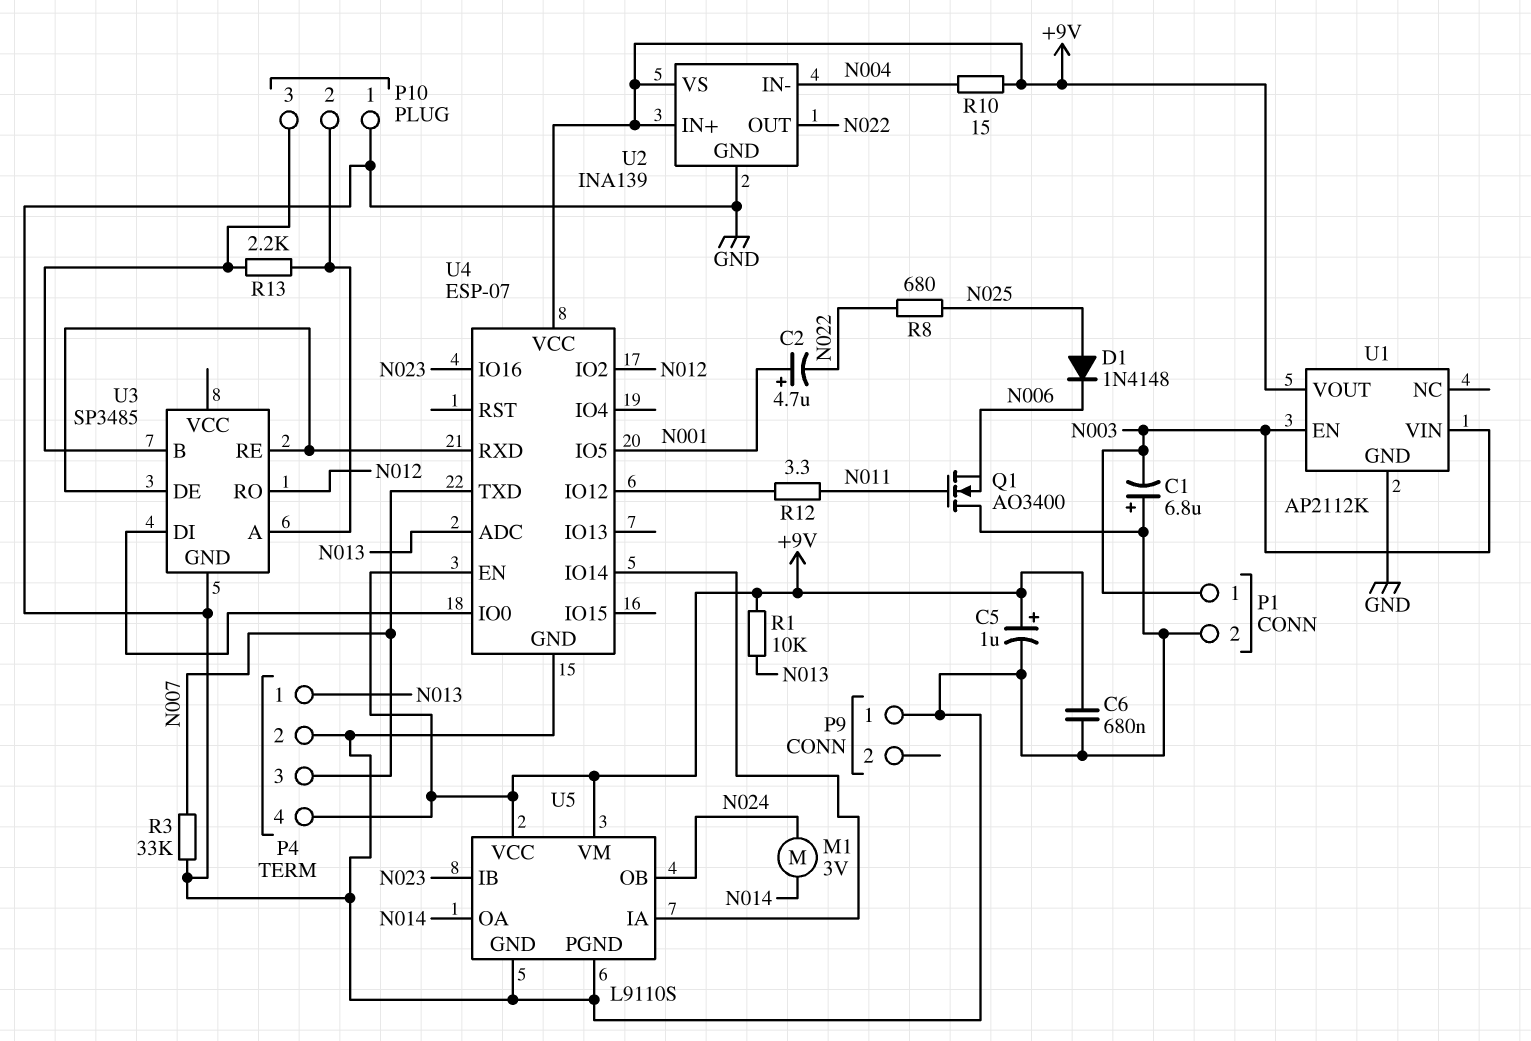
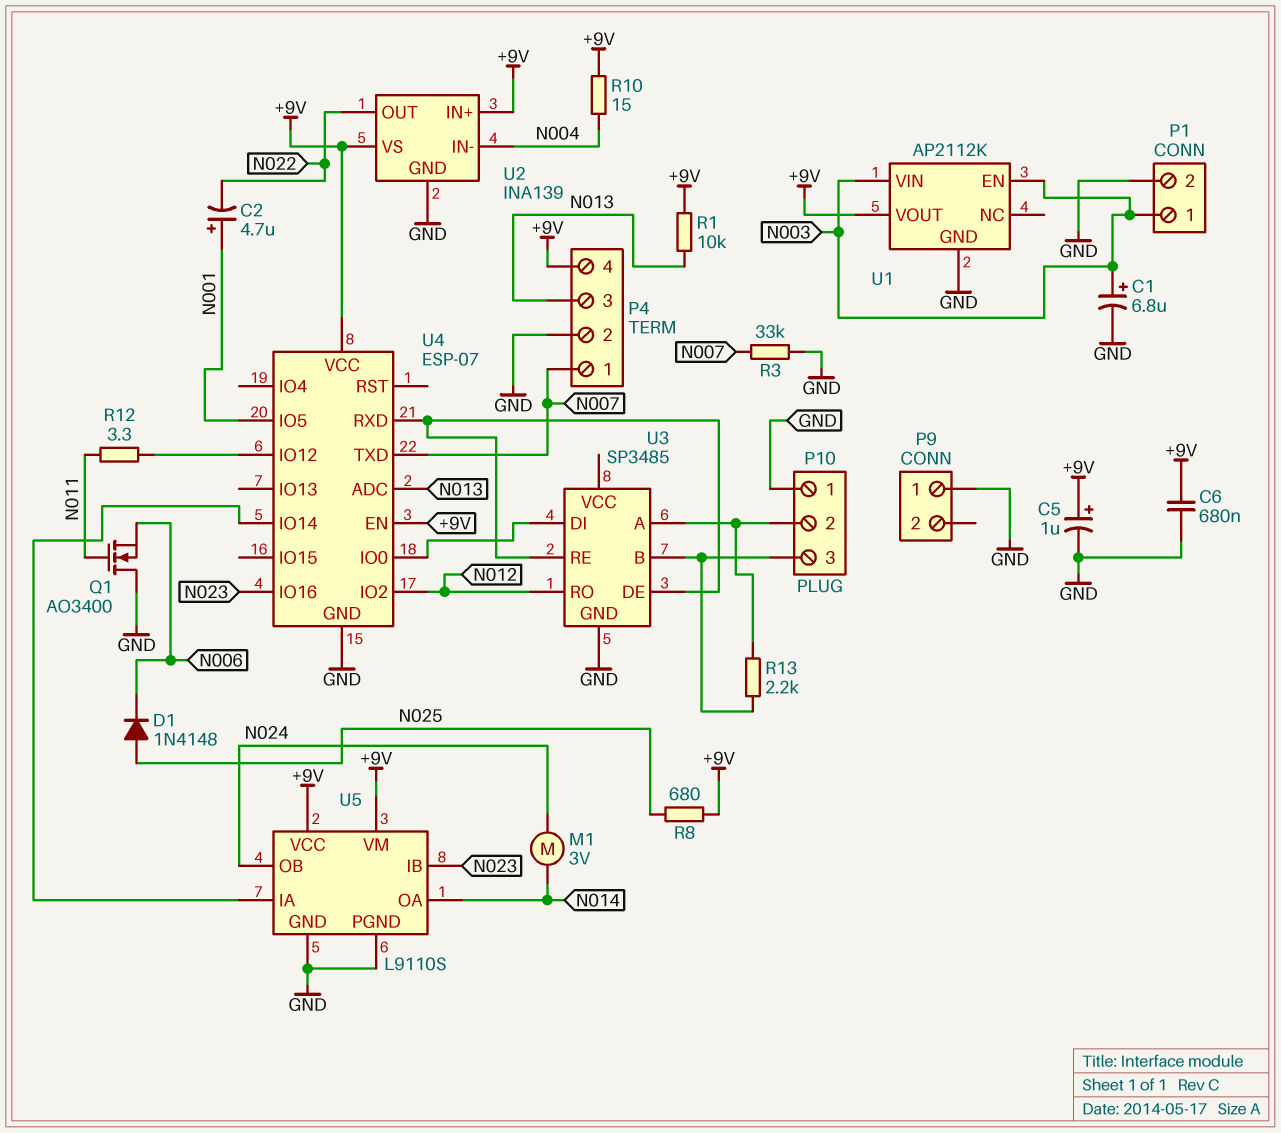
C1: 6.8uF (plus GND, minus N003) -> 6.8uF (plus N003, minus GND)
P4 pin 1: N013 -> N007
P4 pin 3: N007 -> N013
R8: 680 (N022, N025) -> 680 (+9V, N025)

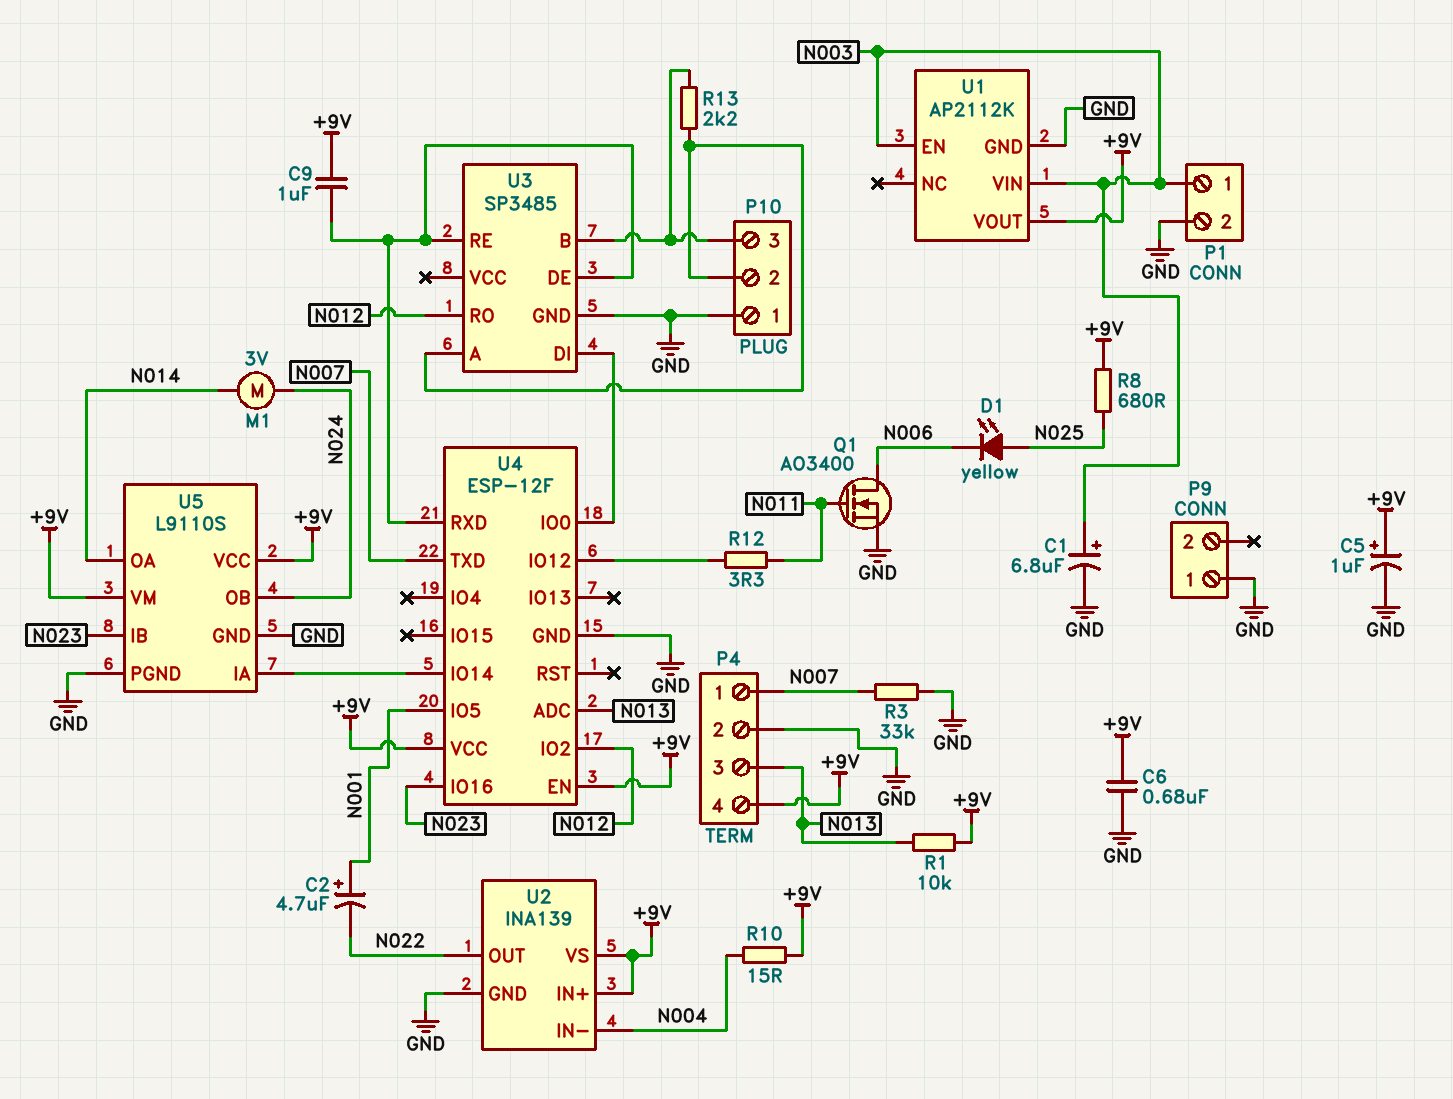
C9: none -> 1uF (+9V, U3/DE)
D1: diode 1N4148 (A N025, K N006) -> LED yellow (A N025, K N006)
Q1: NMOS AO3400 (G N011, D GND, S N006) -> NMOS AO3400 (G N011, D N006, S GND)
U4: ESP-07 -> ESP-12F

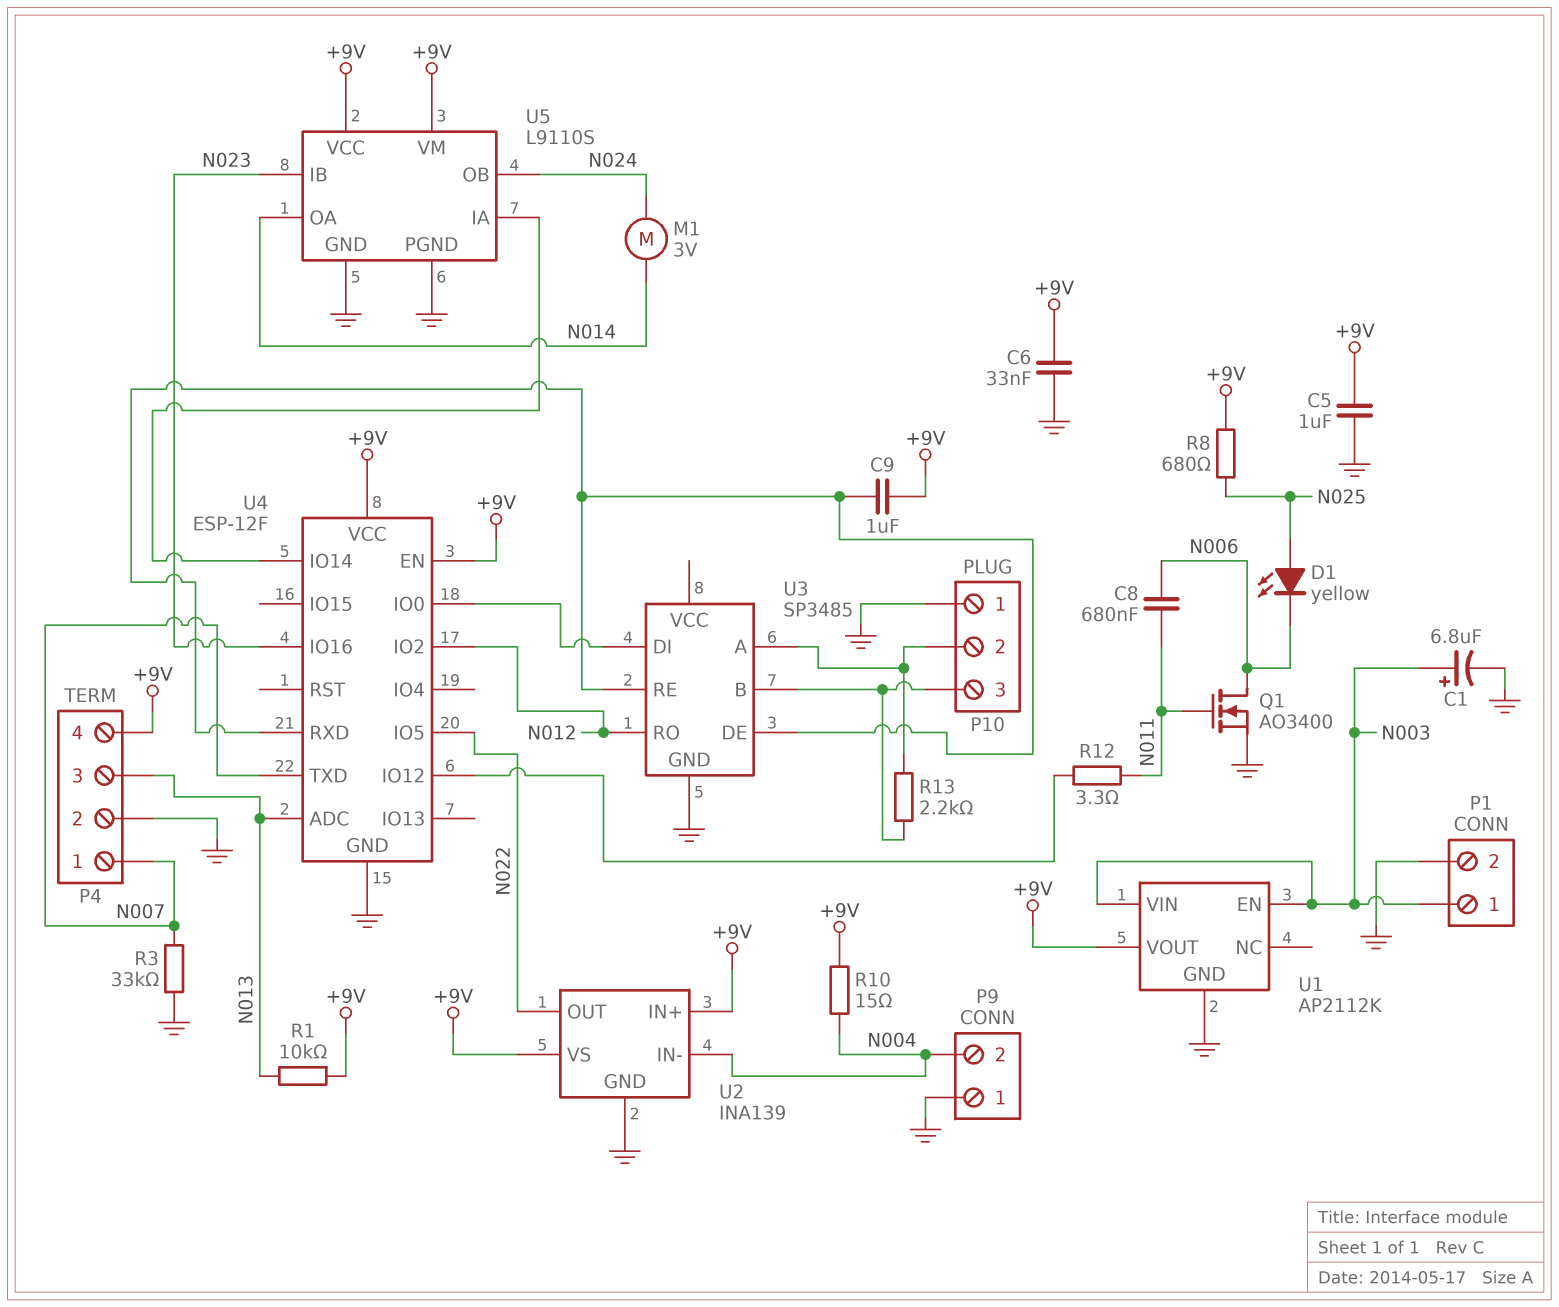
C2: 4.7uF (plus N001, minus N022) -> none
C5: 1uF (plus +9V, minus GND) -> 1uF (+9V, GND)
C6: 680nF (+9V, GND) -> 33nF (+9V, GND)
C8: none -> 680nF (N006, N011)
P9 pin 2: none -> N004
U4 pin IO5: N001 -> N022

